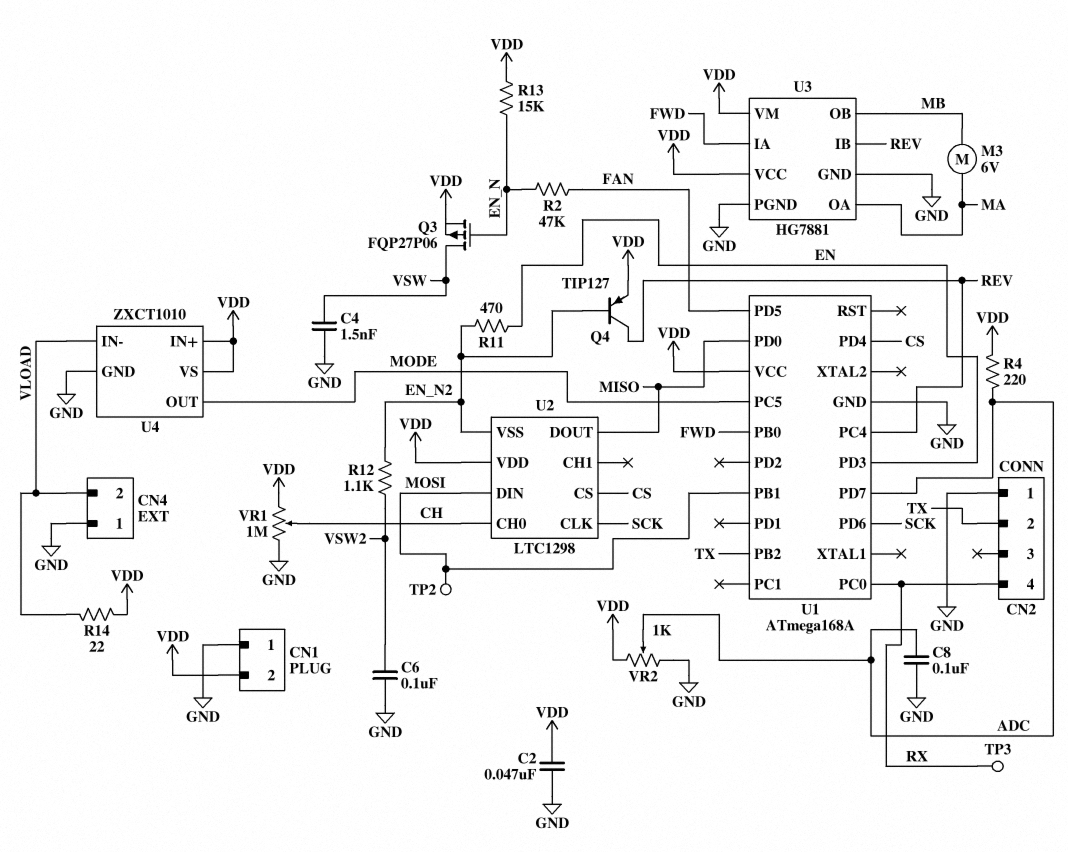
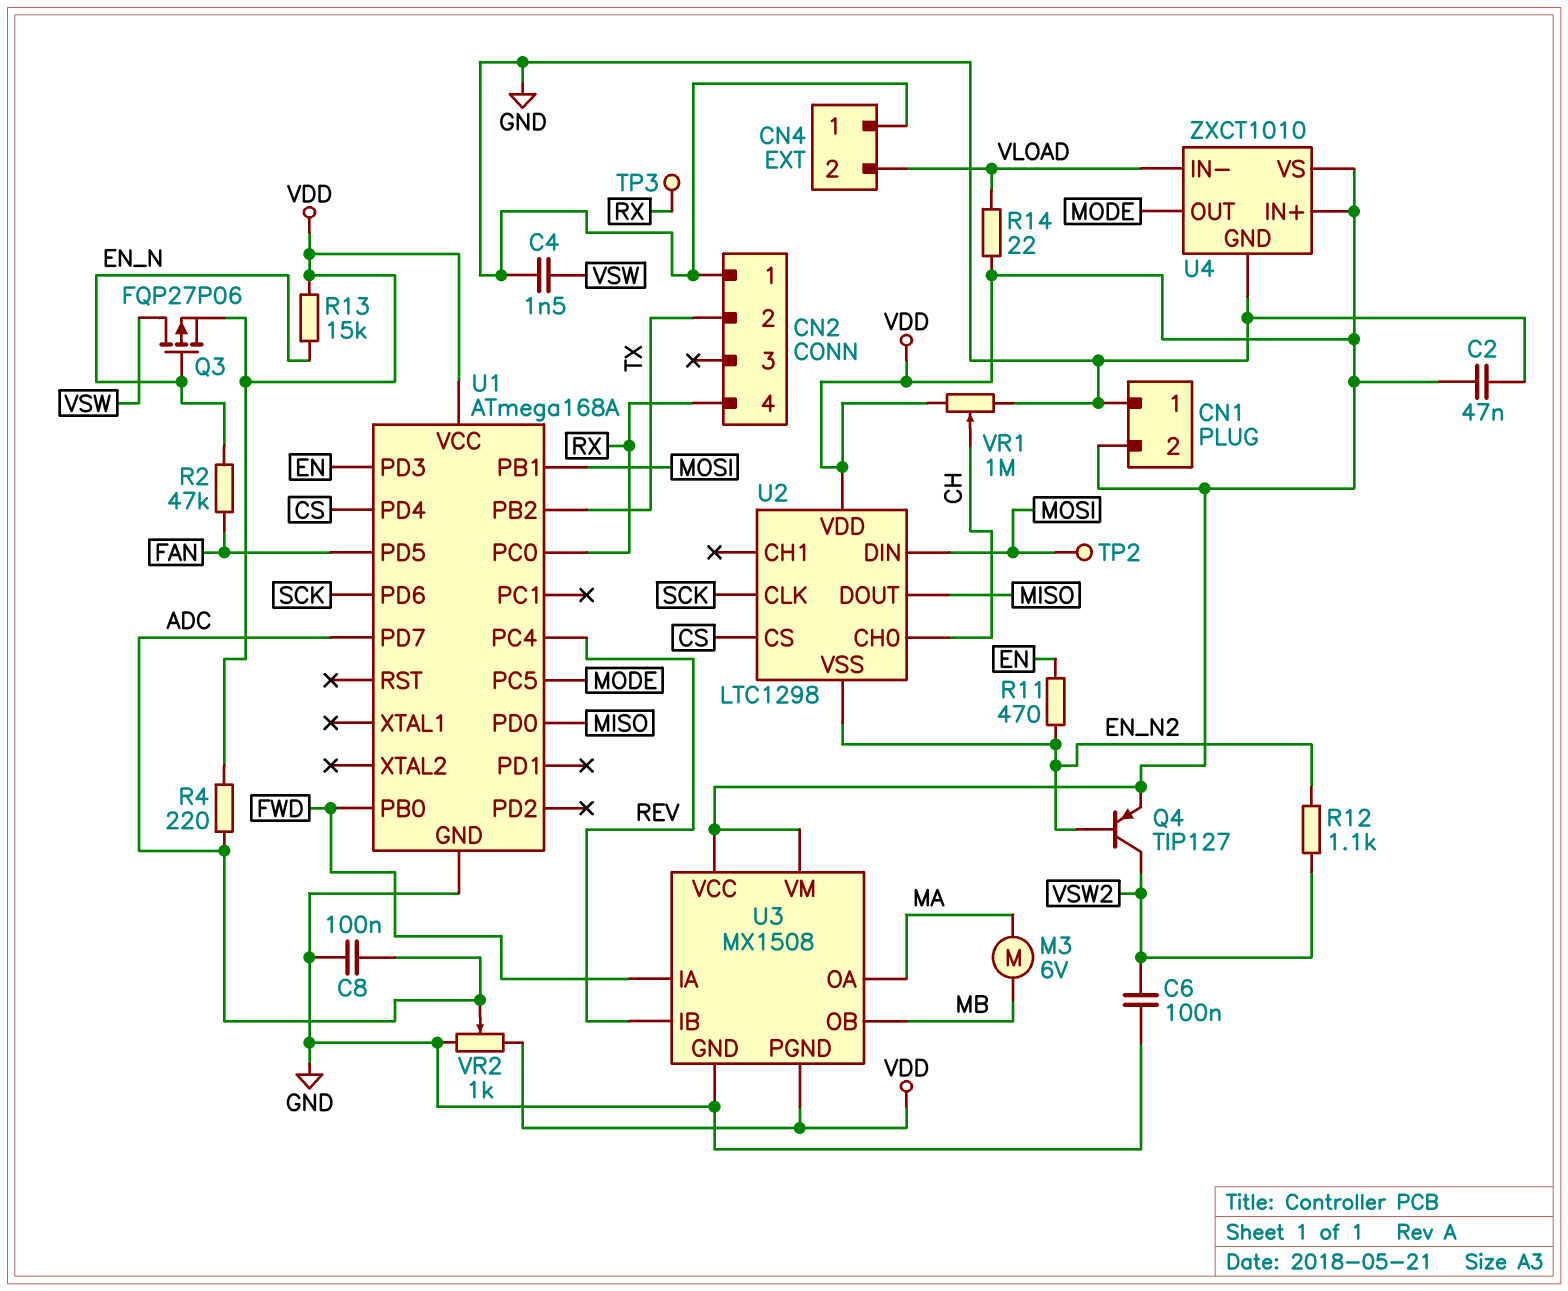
Q4: PNP TIP127 (B EN_N2, C REV, E VDD) -> PNP TIP127 (B EN_N2, C VSW2, E VDD)
U3: HG7881 -> MX1508
U3 pin PGND: GND -> VDD

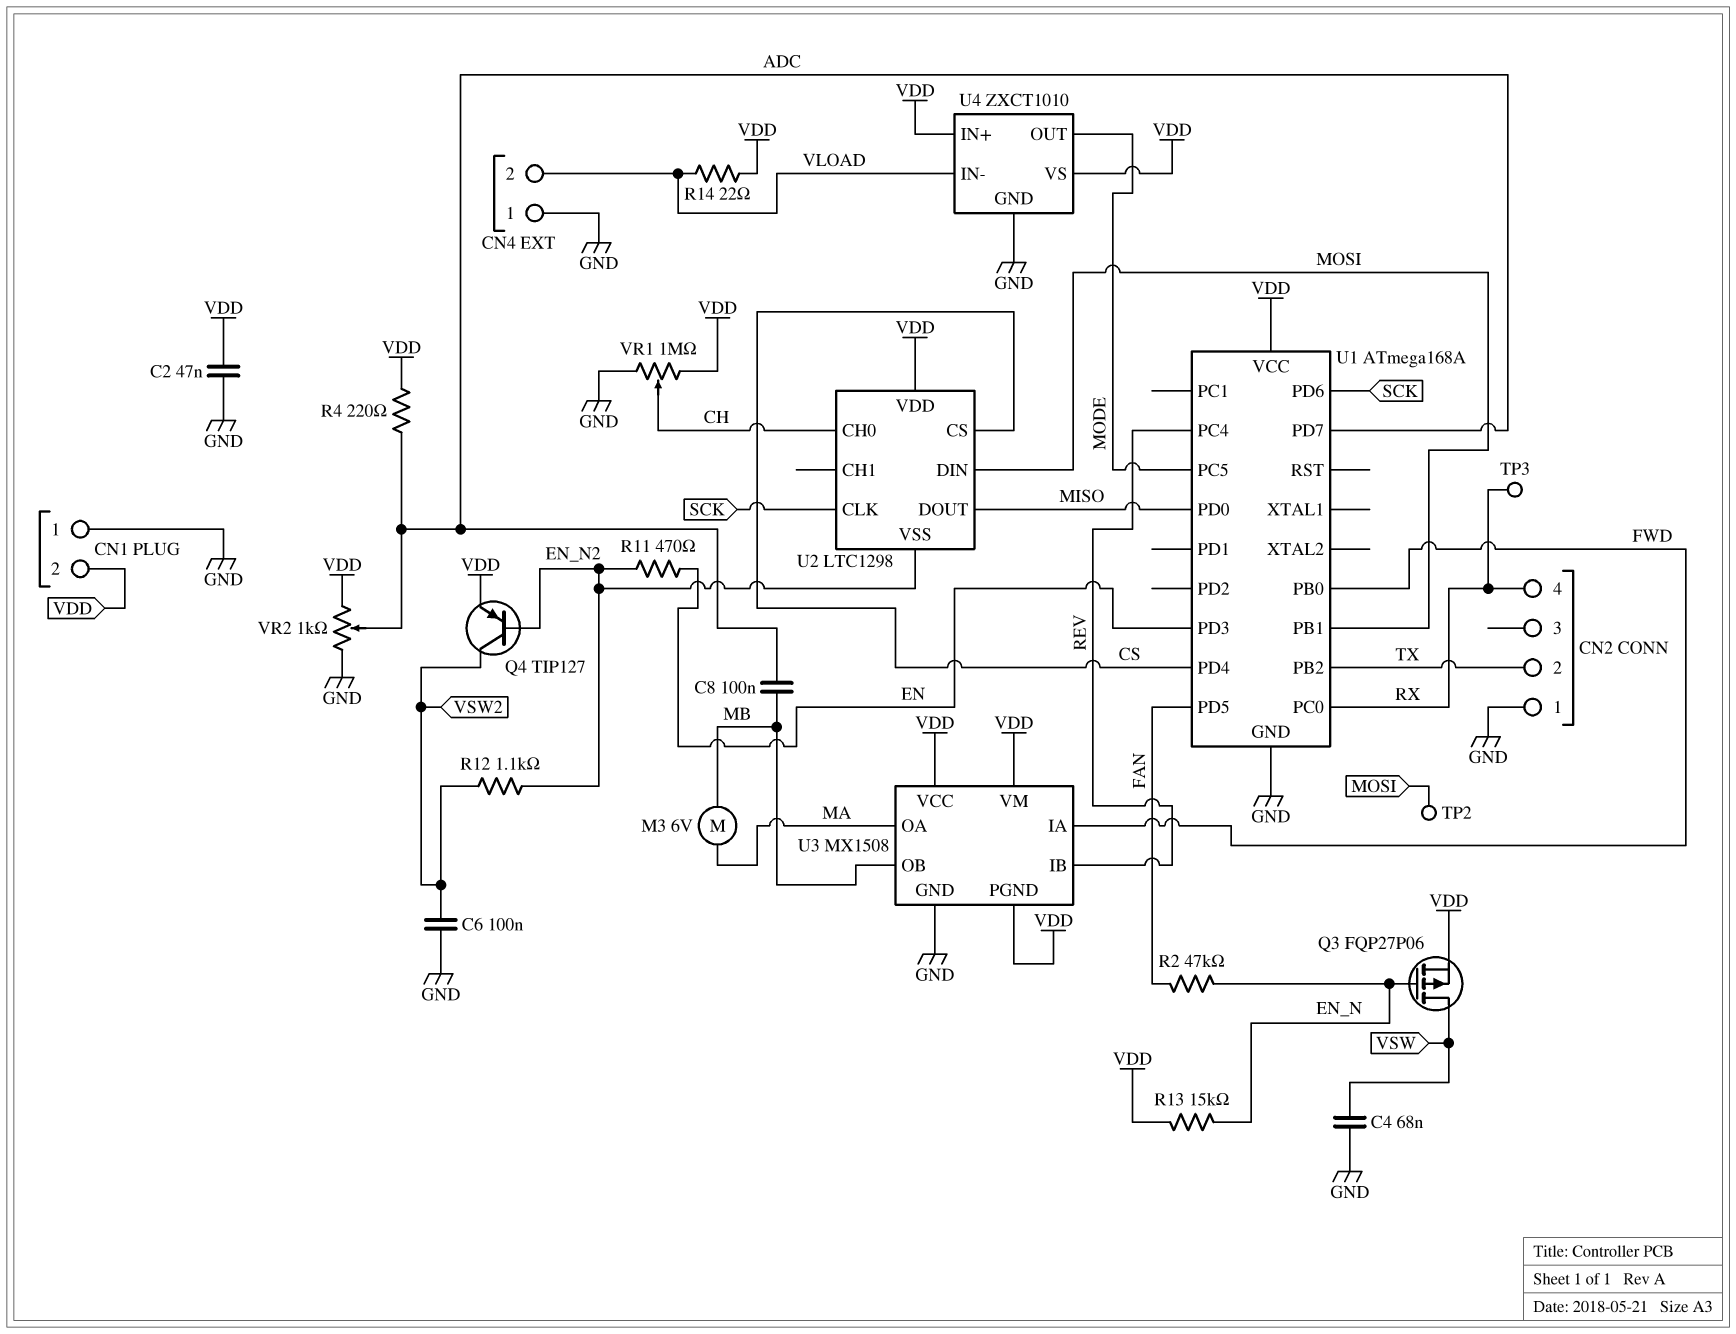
C4: 1.5nF (GND, VSW) -> 68nF (GND, VSW)
C8: 100nF (ADC, GND) -> 100nF (ADC, MB)

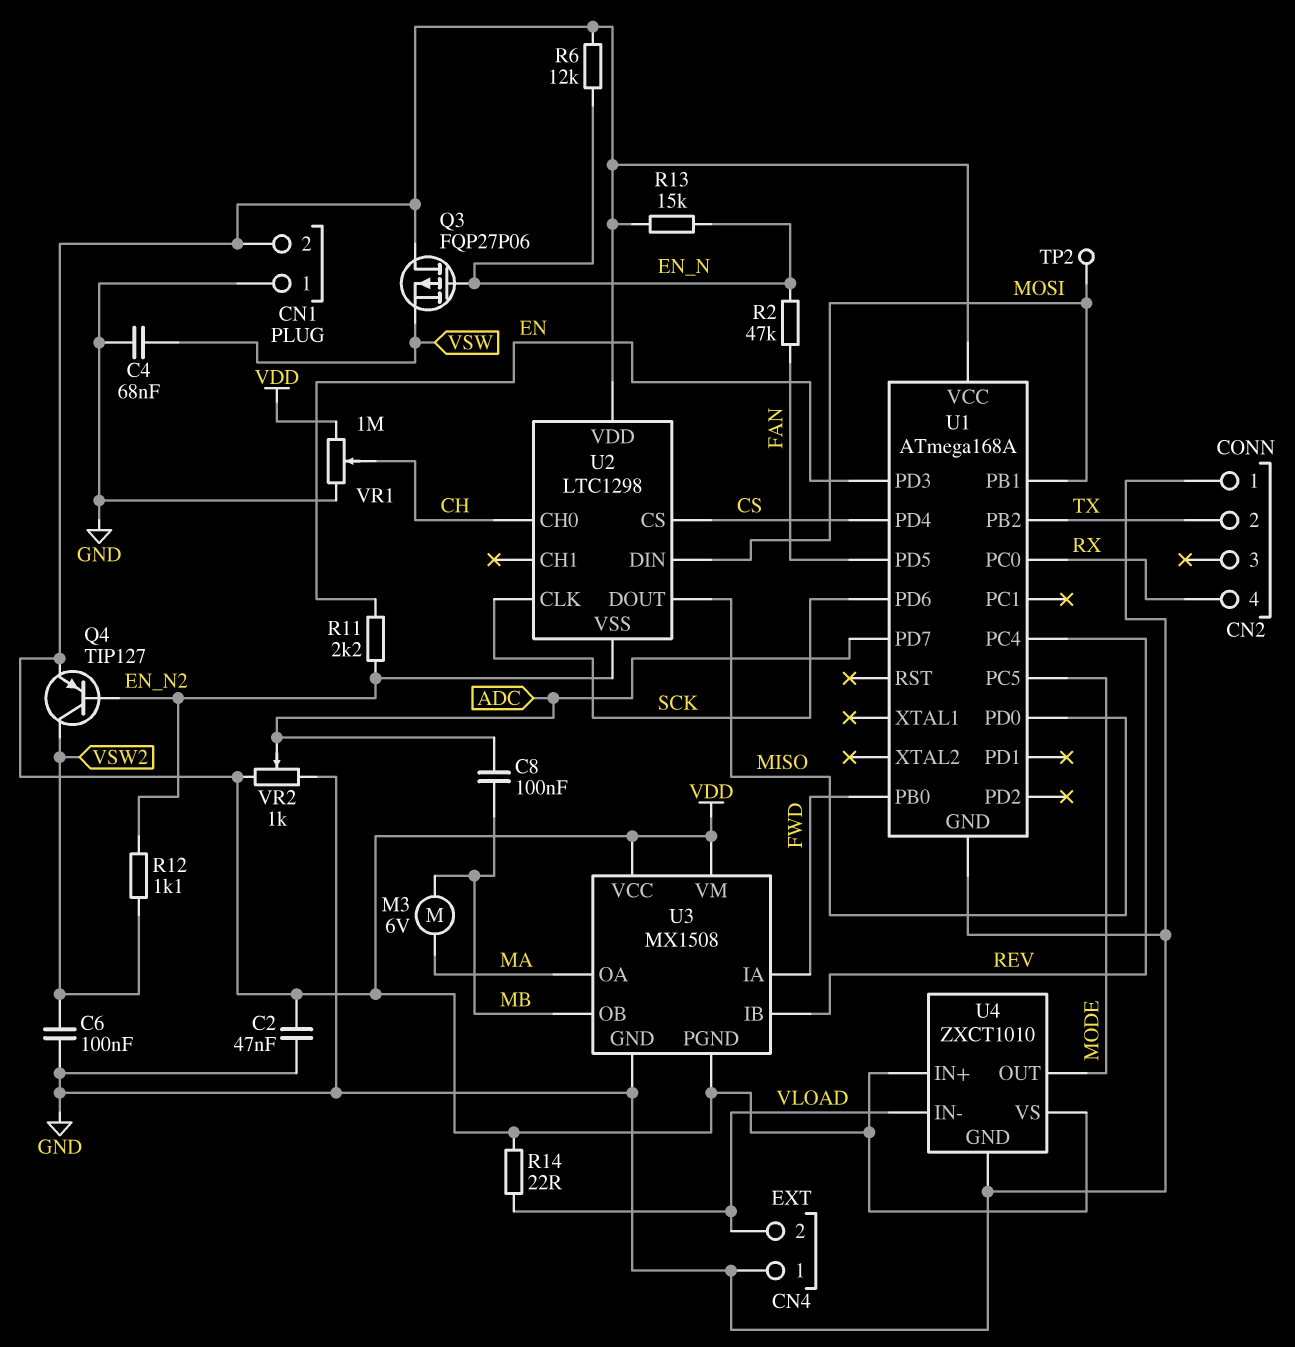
Q3: PMOS FQP27P06 (G EN_N, D VSW, S VDD) -> PMOS FQP27P06 (G EN_N, D VDD, S VSW)
R4: 220 (ADC, VDD) -> none
R6: none -> 12k (EN_N, VDD)
R11: 470 (EN, EN_N2) -> 2.2k (EN, EN_N2)
TP3: test point (RX) -> none

